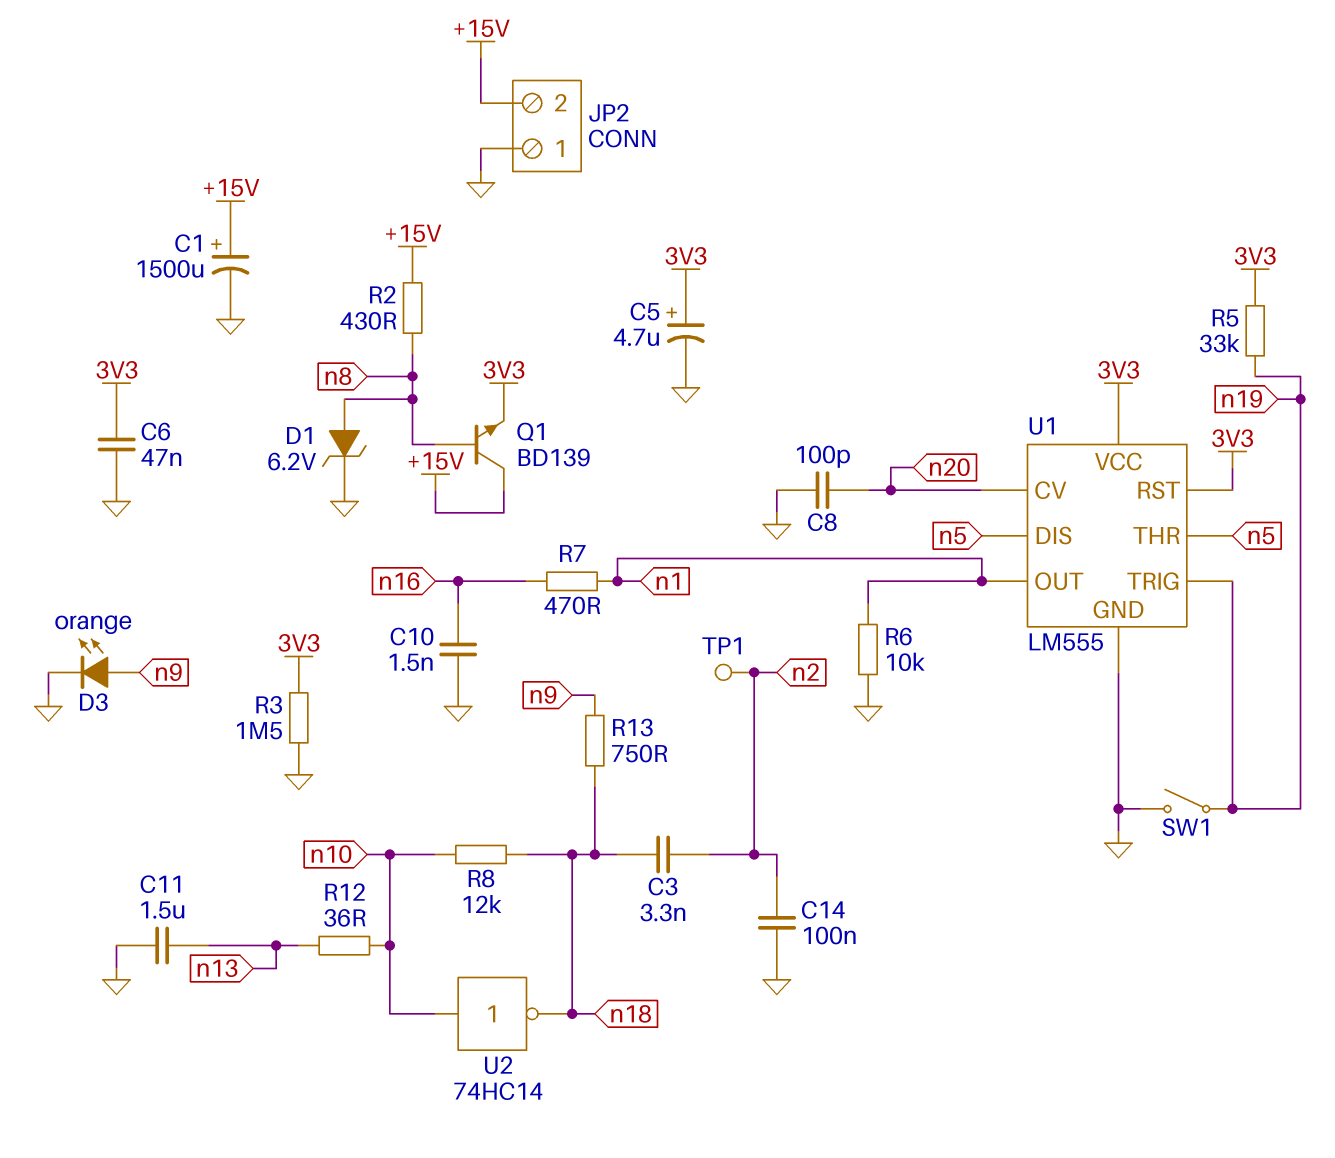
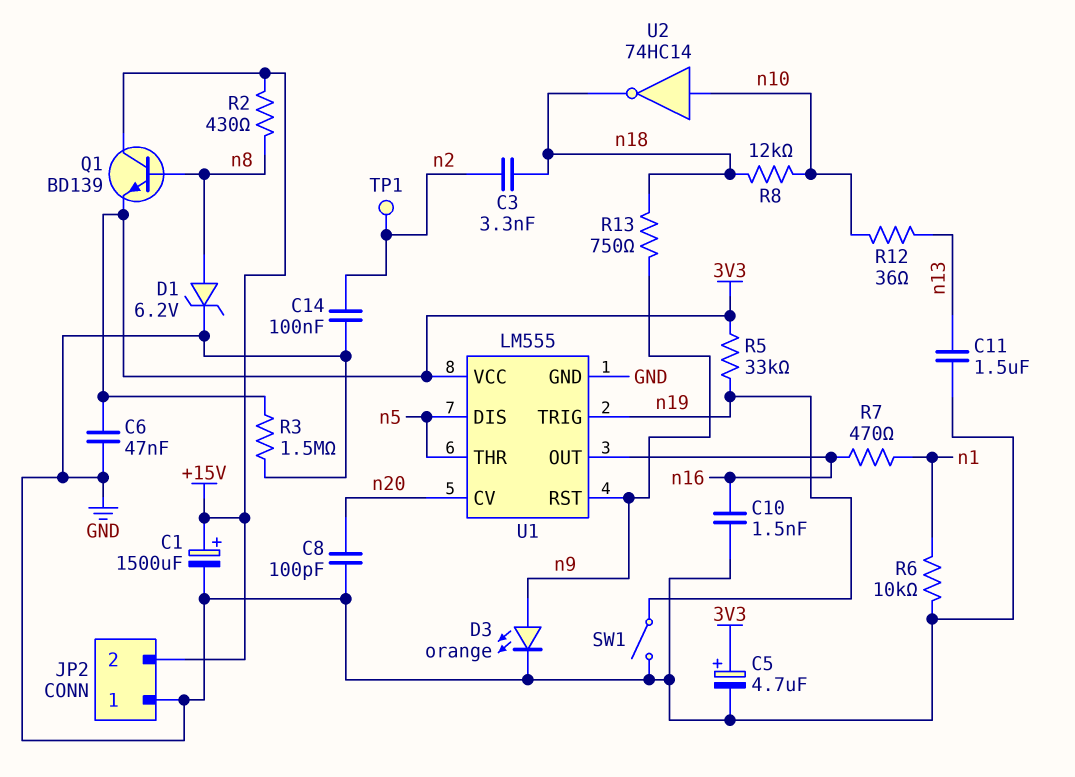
U1 pin OUT: n1 -> n16
U1 pin RST: 3V3 -> n9

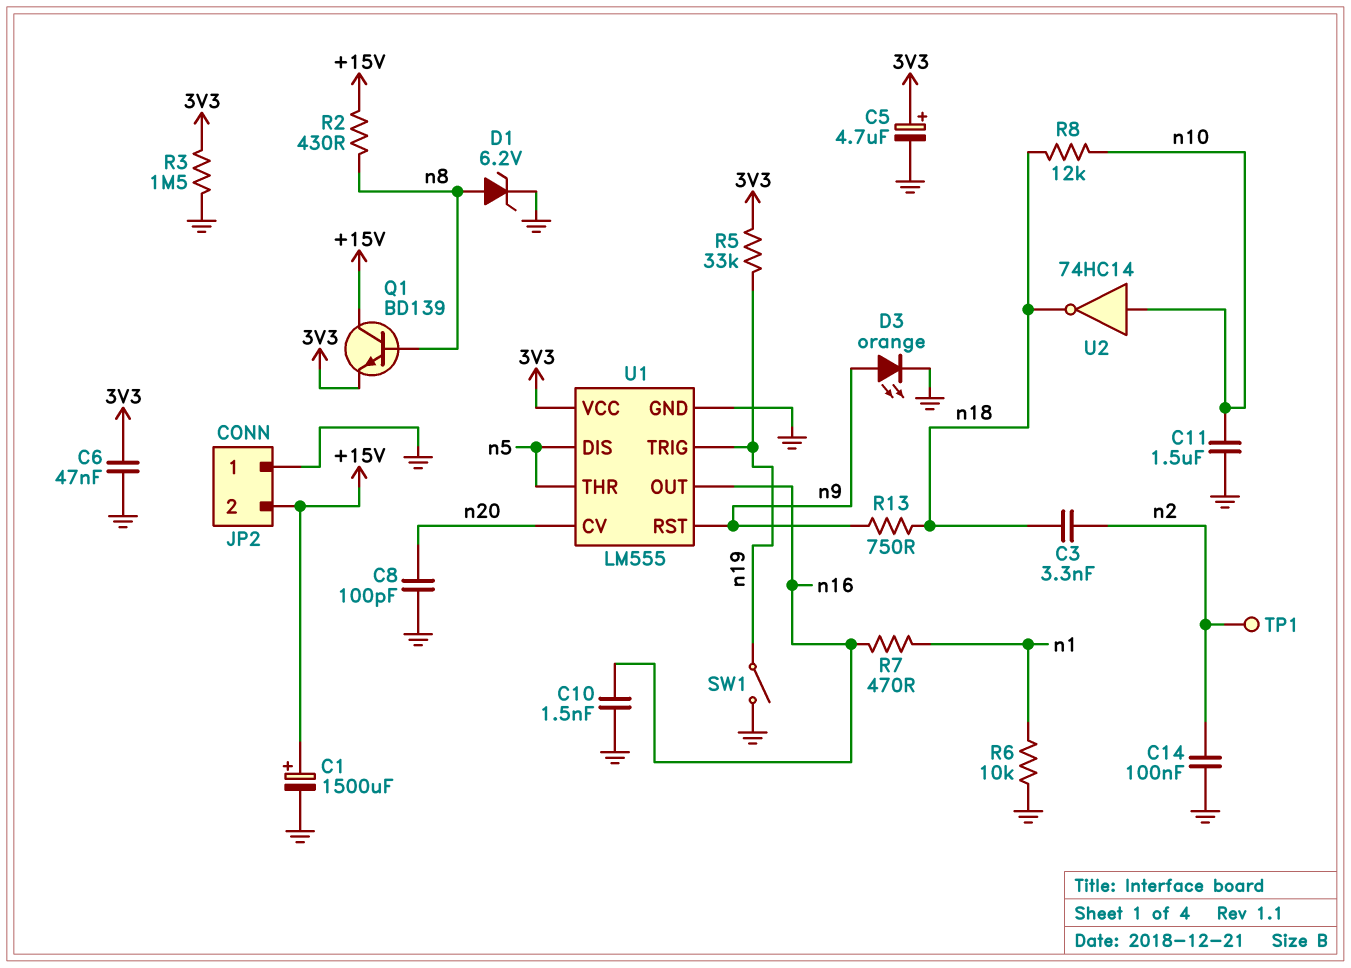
C11: 1.5uF (GND, n13) -> 1.5uF (GND, n10)
R12: 36 (n10, n13) -> none

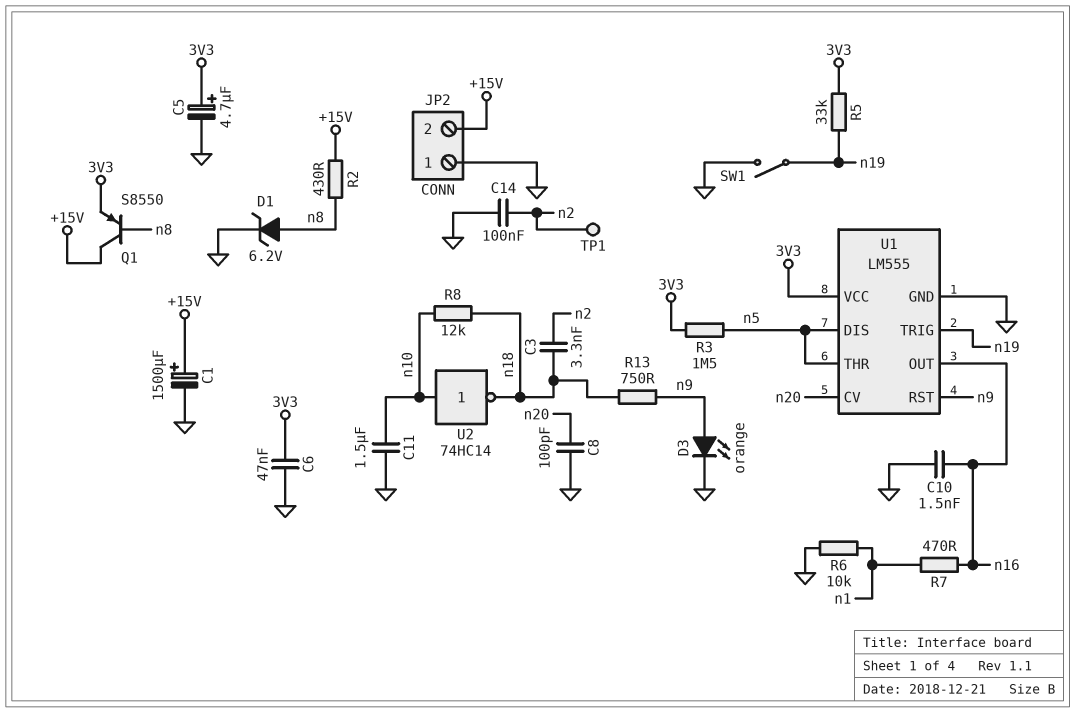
Q1: NPN BD139 (B n8, C +15V, E 3V3) -> PNP S8550 (B n8, C +15V, E 3V3)
R3: 1.5M (3V3, GND) -> 1.5M (3V3, n5)

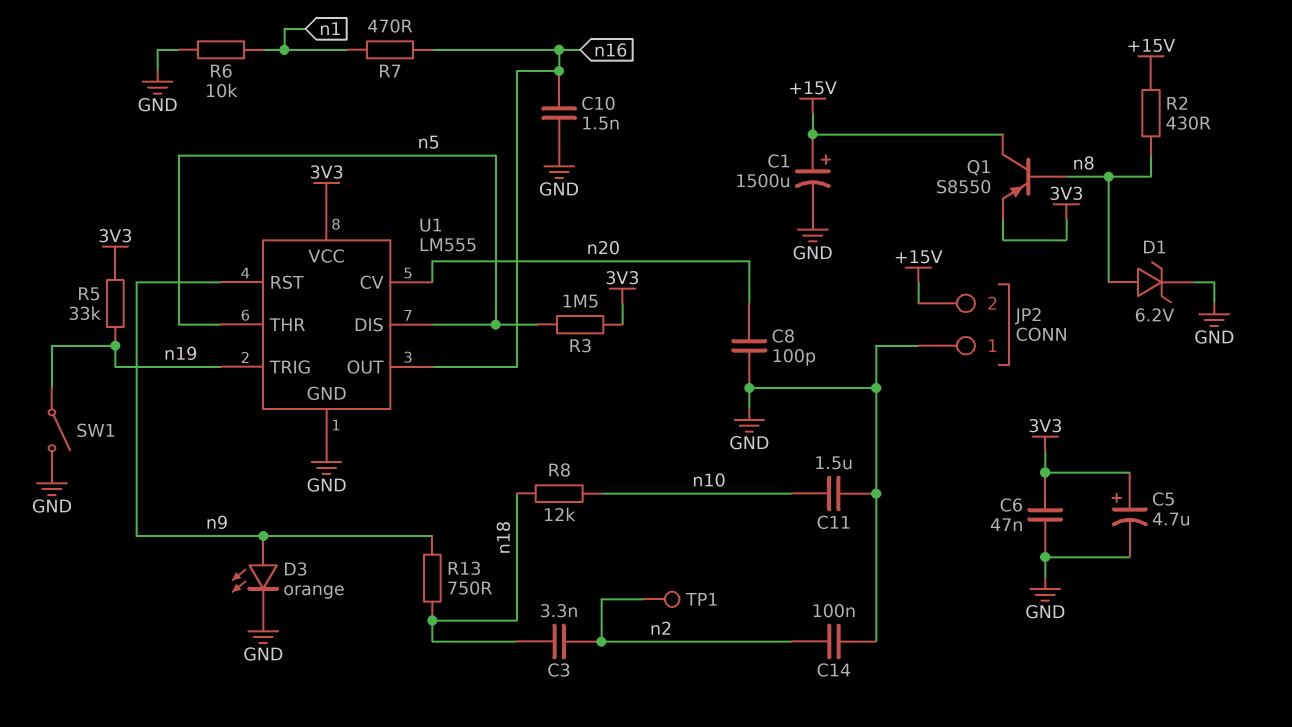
U2: NOT 74HC14 (in n10, out n18) -> none

